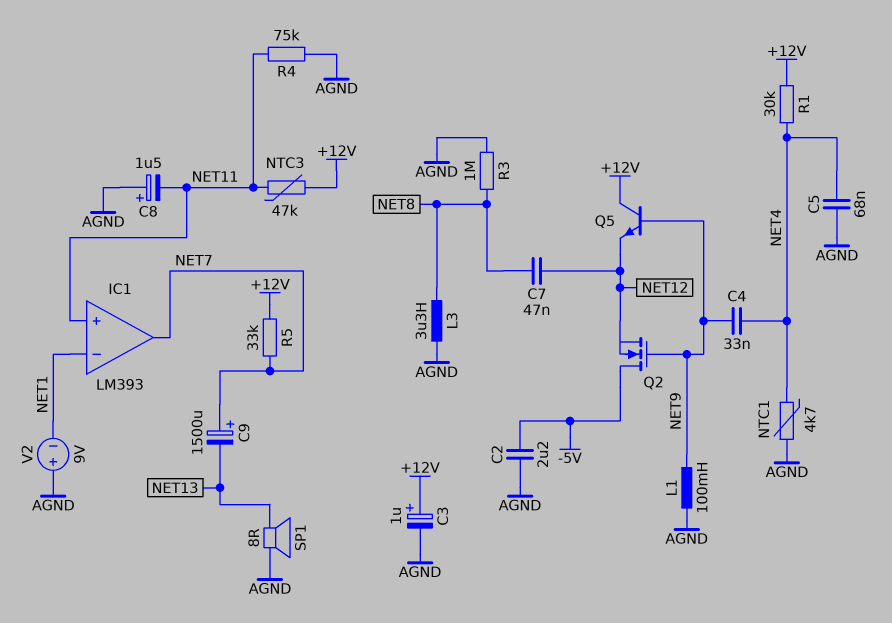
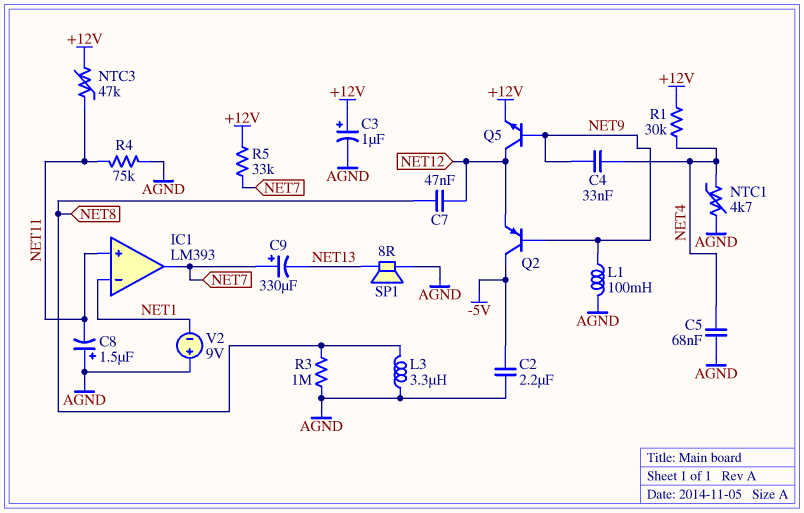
C9: 1500uF (plus NET7, minus NET13) -> 330uF (plus NET7, minus NET13)
Q2: NMOS (G NET9, D -5V, S NET12) -> PNP (B NET9, C -5V, E NET12)
Q5: NPN (B NET9, C +12V, E NET12) -> NPN (B NET9, C NET12, E +12V)

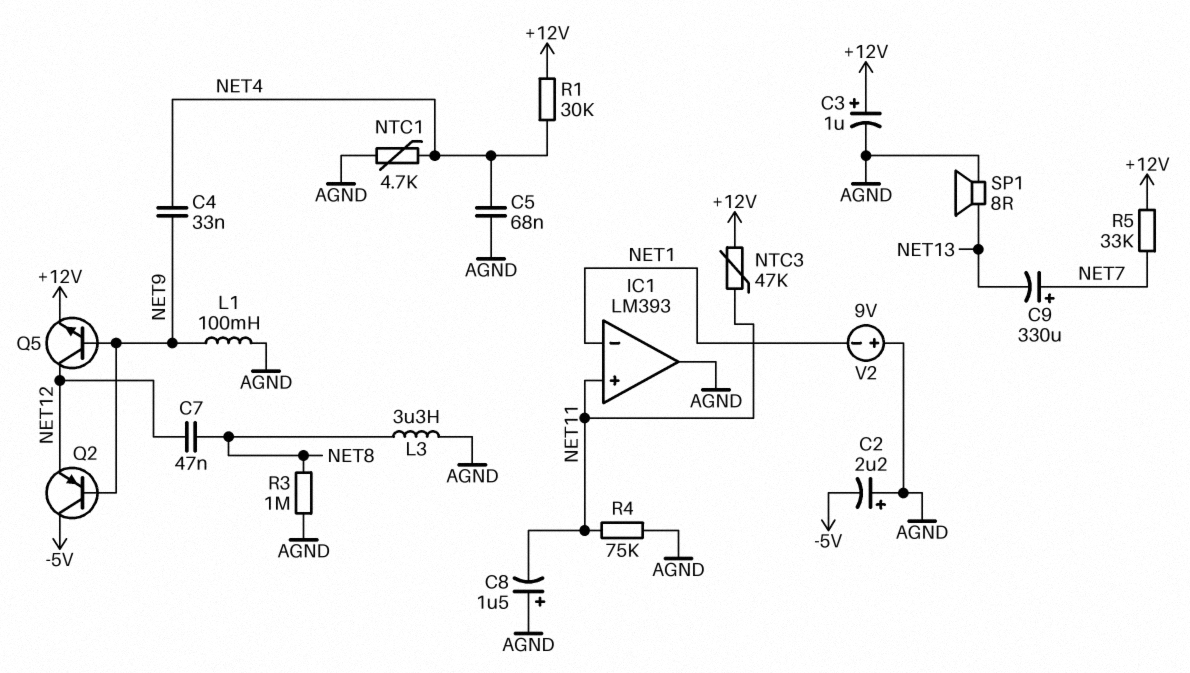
C2: 2.2uF (-5V, AGND) -> 2.2uF (plus AGND, minus -5V)
IC1 pin out: NET7 -> AGND

